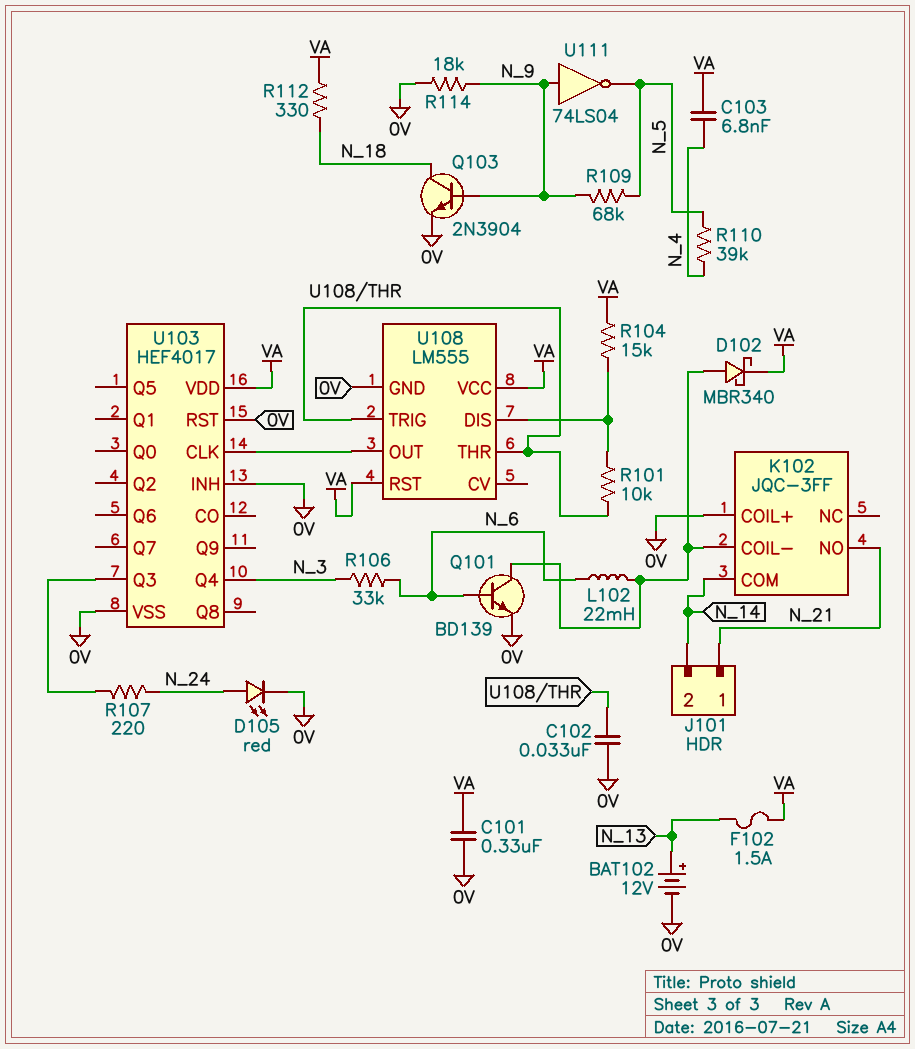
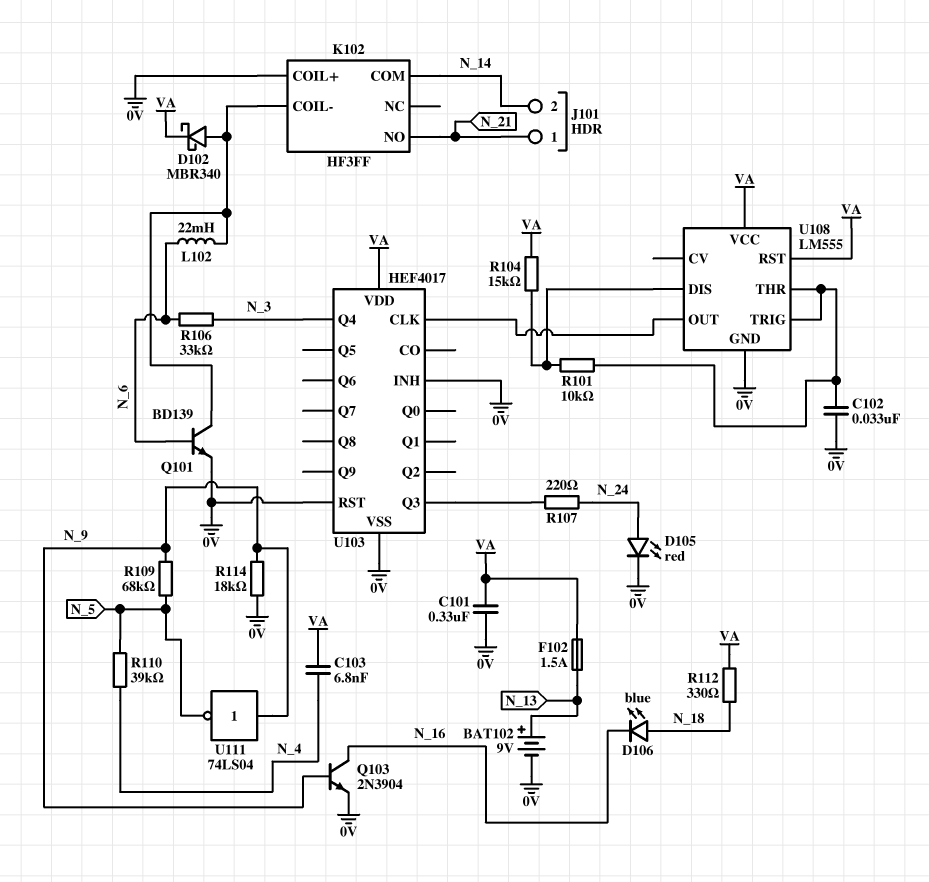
BAT102: 12V (plus N_13, minus 0V) -> 9V (plus N_13, minus 0V)
D106: none -> LED blue (A N_18, K N_16)
K102: JQC-3FF -> HF3FF
Q103: NPN 2N3904 (B N_9, C N_18, E 0V) -> NPN 2N3904 (B N_9, C N_16, E 0V)

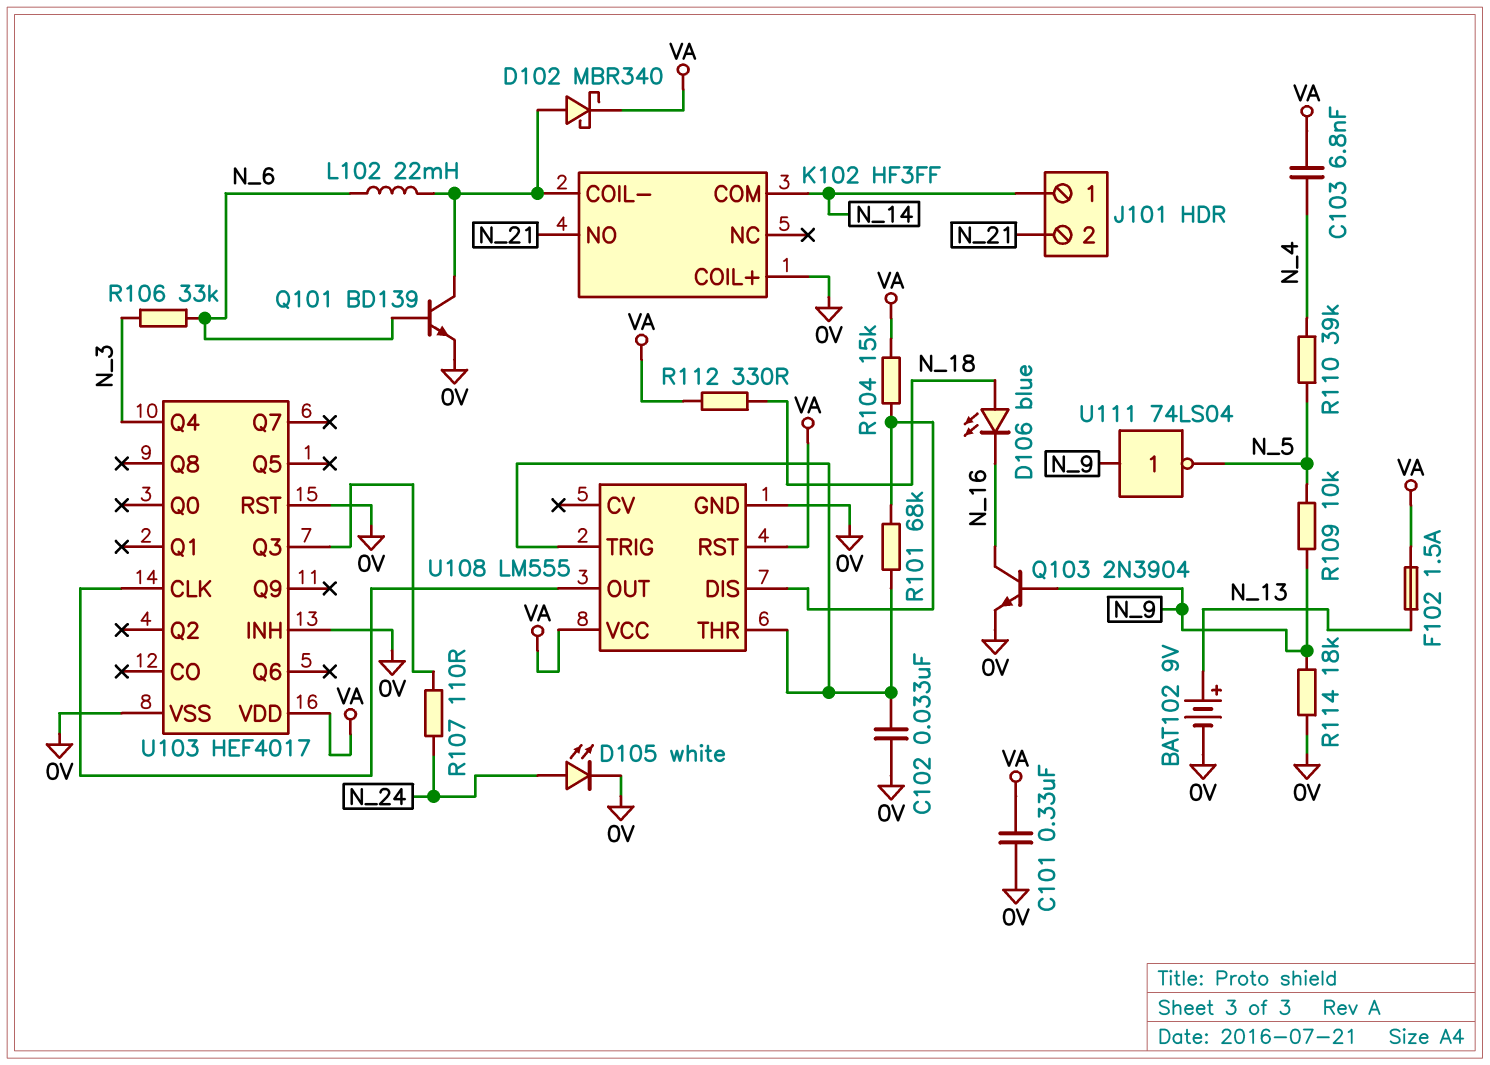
D105: LED red (A N_24, K 0V) -> LED white (A N_24, K 0V)
J101 pin 1: N_21 -> N_14
J101 pin 2: N_14 -> N_21
R101: 10k (U108/DIS, U108/THR) -> 68k (U108/DIS, U108/THR)
R107: 220 (N_24, U103/Q3) -> 110 (N_24, U103/Q3)
R109: 68k (N_5, N_9) -> 10k (N_5, N_9)

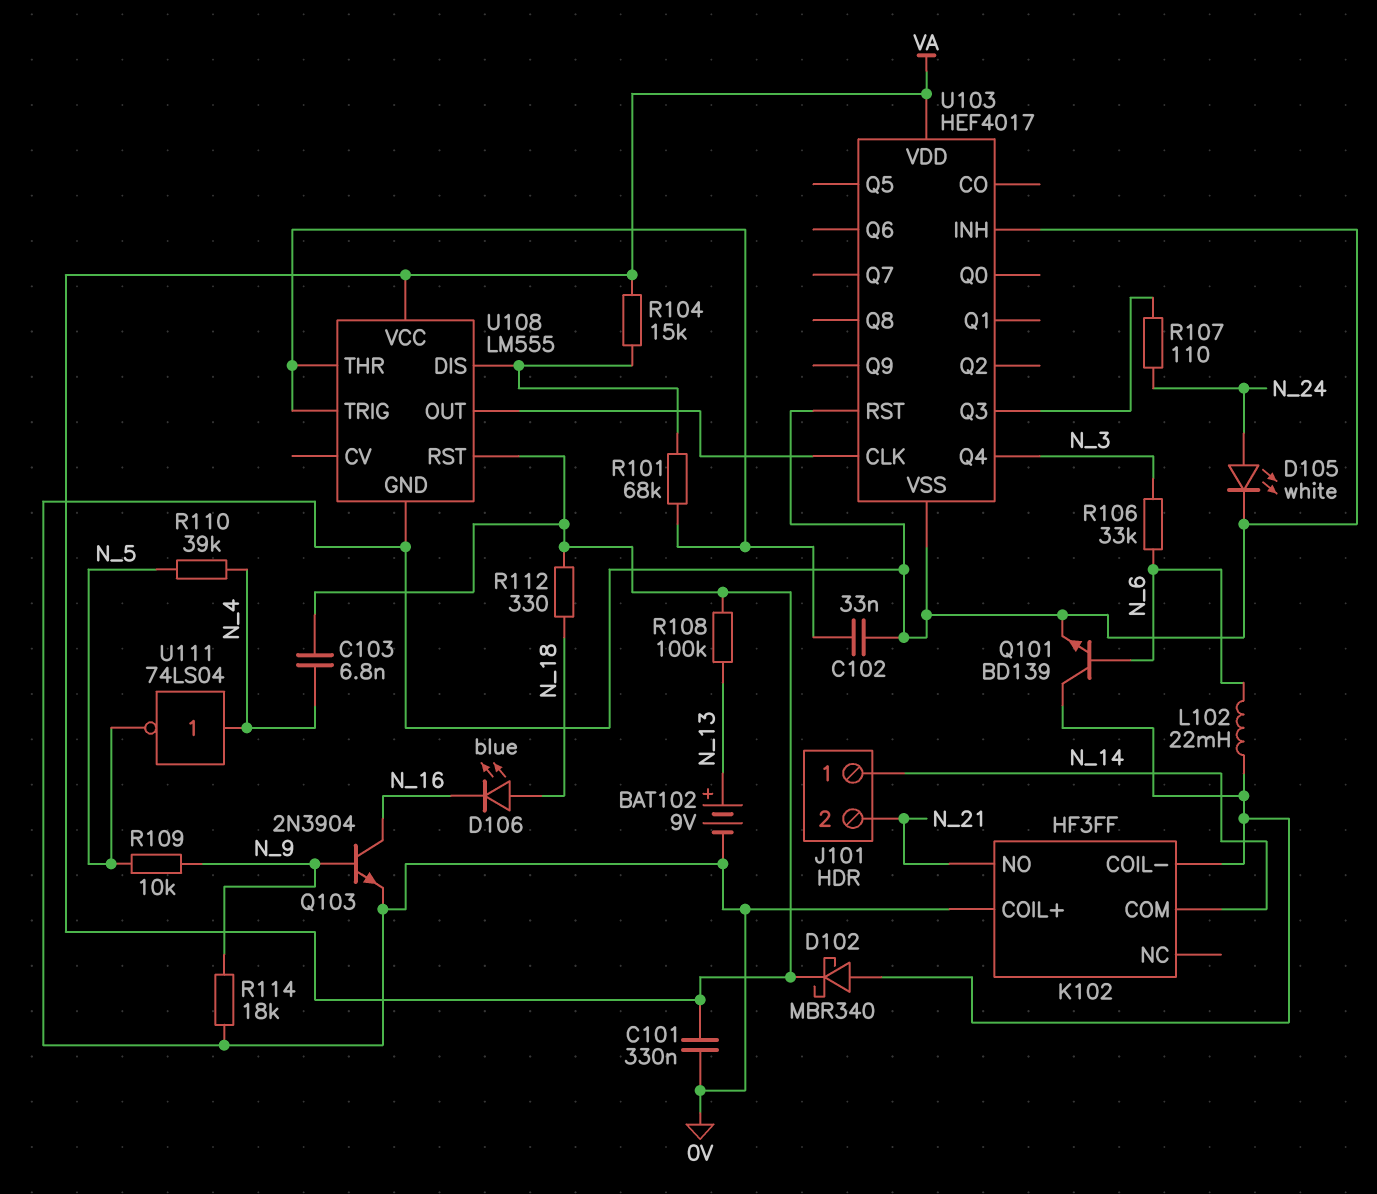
F102: 1.5A (N_13, VA) -> none
R108: none -> 100k (N_13, VA)
U111: NOT 74LS04 (in N_9, out N_5) -> NOT 74LS04 (in N_4, out N_5)

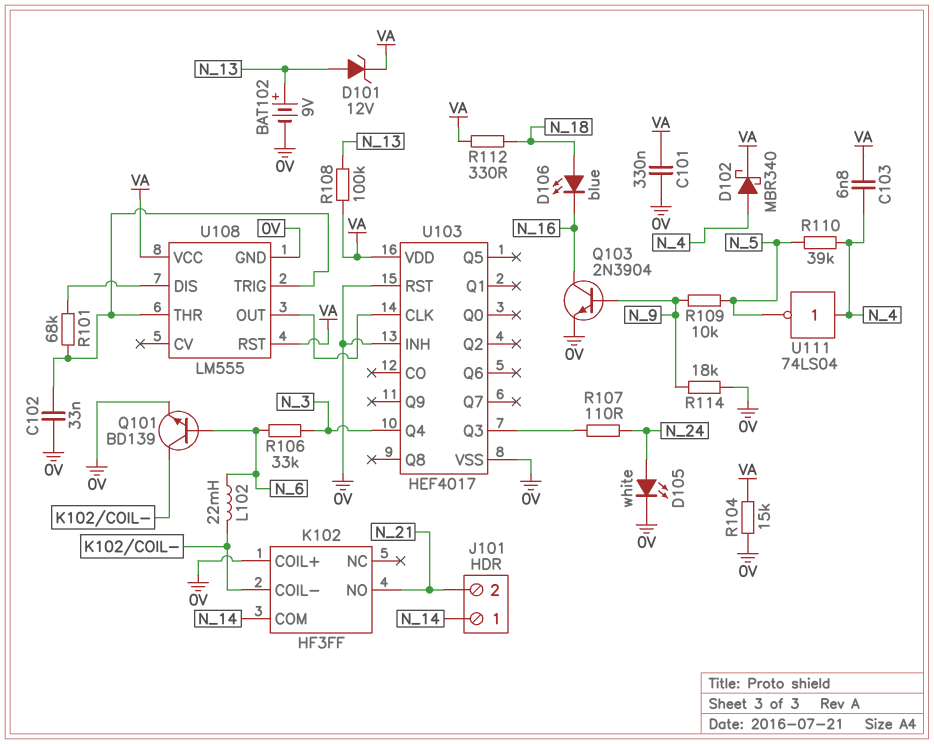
D101: none -> zener 12V (A N_13, K VA)
D102: schottky MBR340 (A K102/COIL-, K VA) -> schottky MBR340 (A N_4, K VA)
R104: 15k (U108/DIS, VA) -> 15k (0V, VA)

